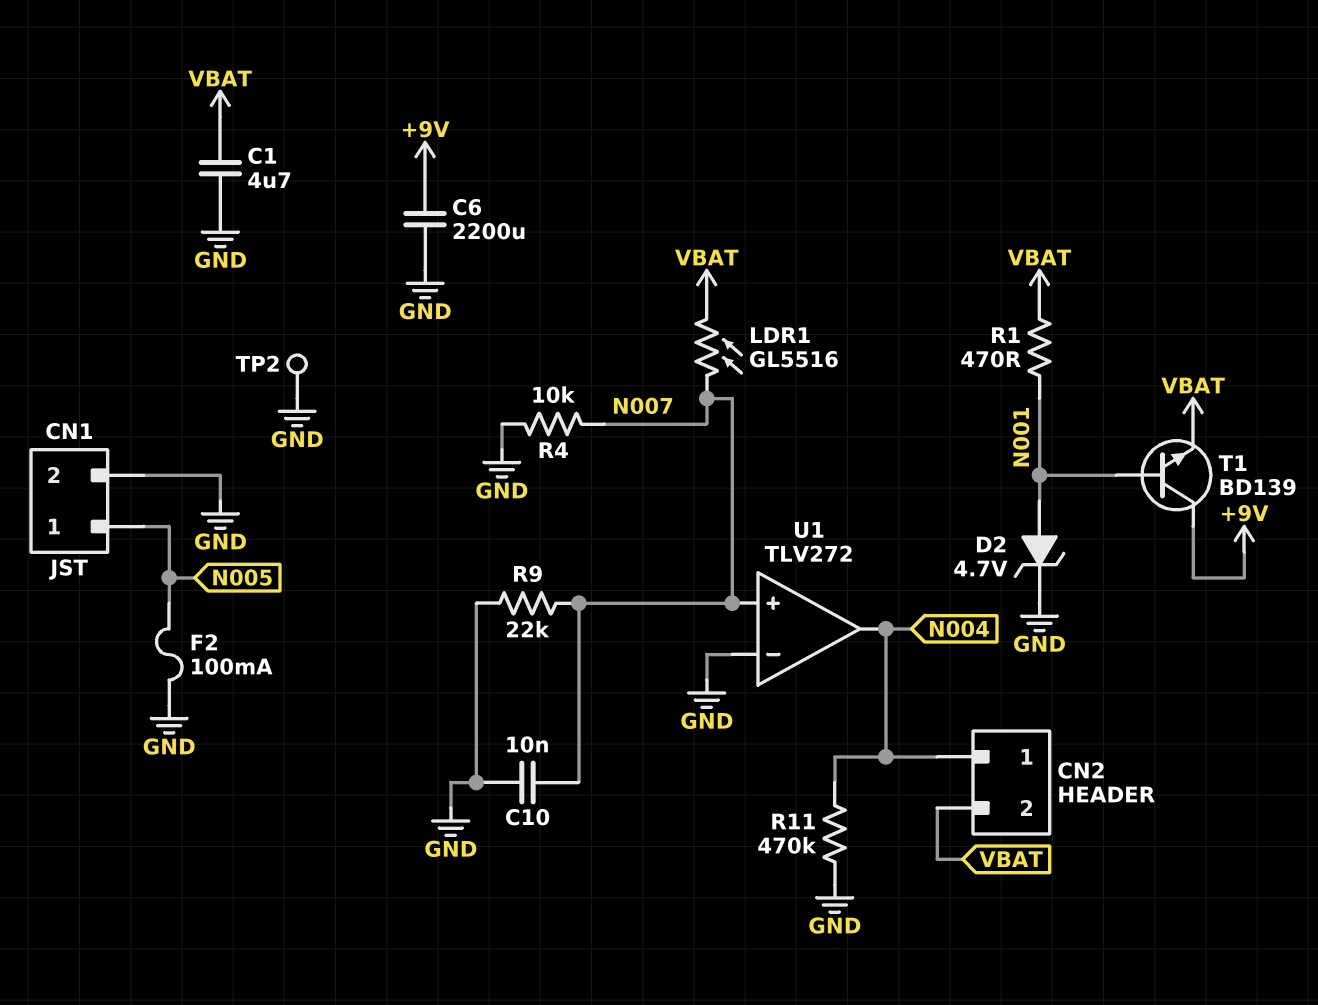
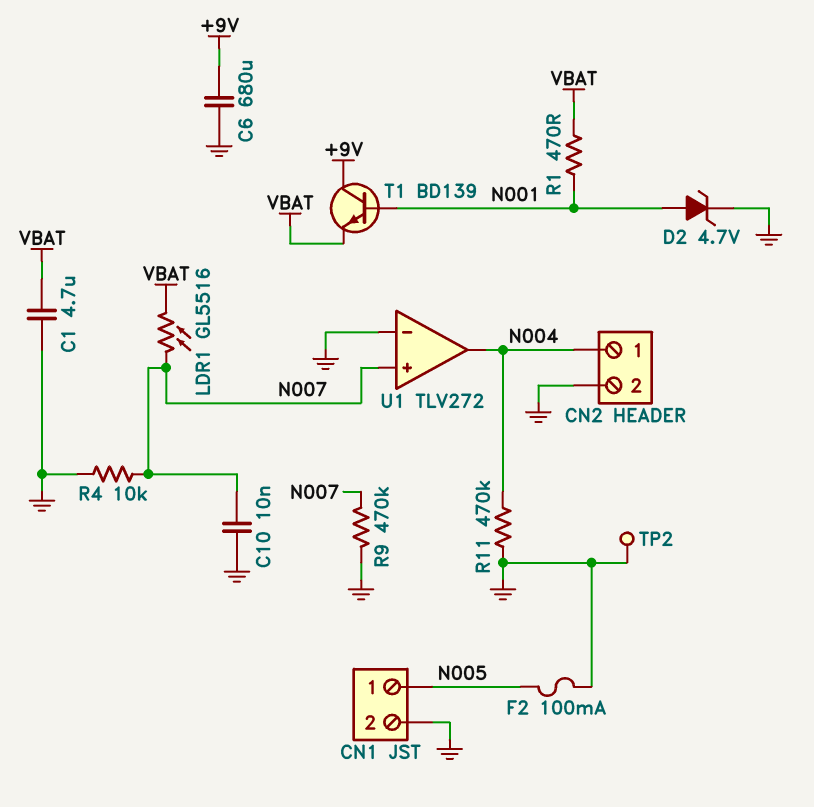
C6: 2200uF (+9V, GND) -> 680uF (+9V, GND)
CN2 pin 2: VBAT -> GND
R9: 22k (GND, N007) -> 470k (GND, N007)

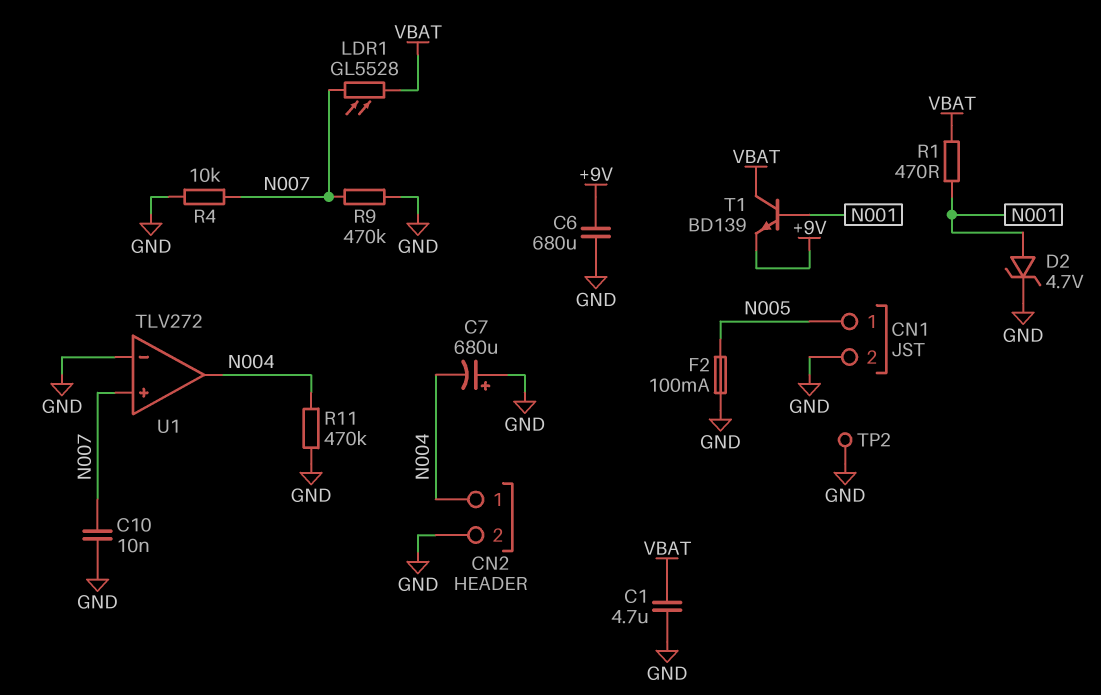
C7: none -> 680uF (plus GND, minus N004)
LDR1: GL5516 (N007, VBAT) -> GL5528 (N007, VBAT)
T1: NPN BD139 (B N001, C +9V, E VBAT) -> NPN BD139 (B N001, C VBAT, E +9V)

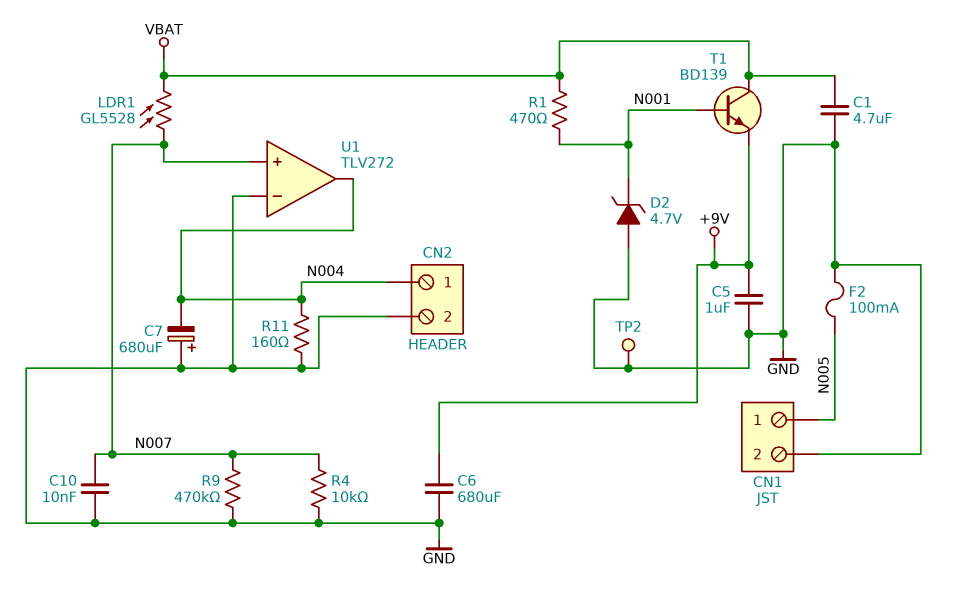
C5: none -> 1uF (+9V, GND)
D2: zener 4.7V (A N001, K GND) -> zener 4.7V (A GND, K N001)
R11: 470k (GND, N004) -> 160 (GND, N004)

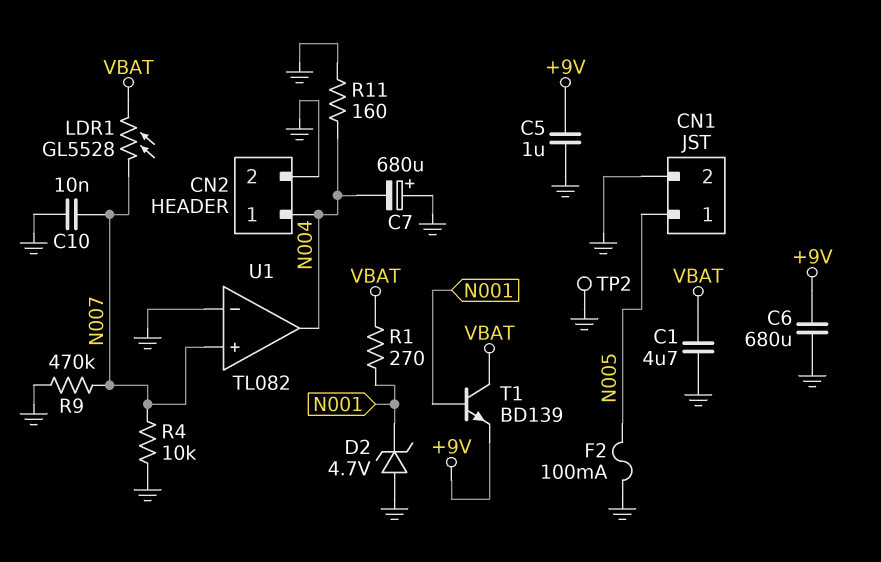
R1: 470 (N001, VBAT) -> 270 (N001, VBAT)
U1: TLV272 -> TL082

